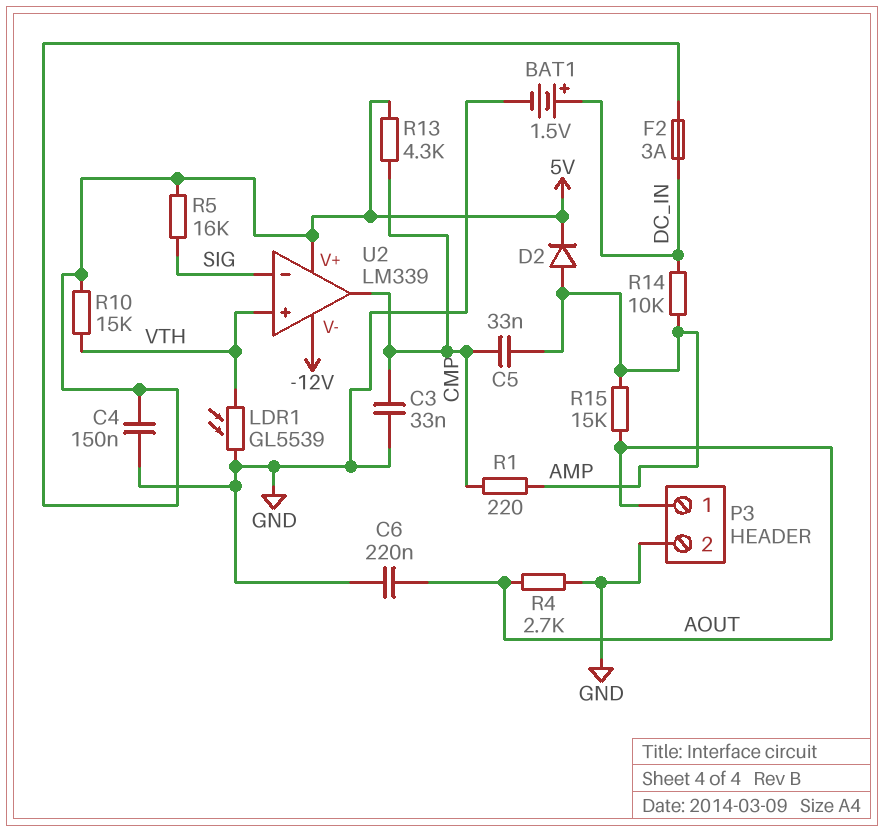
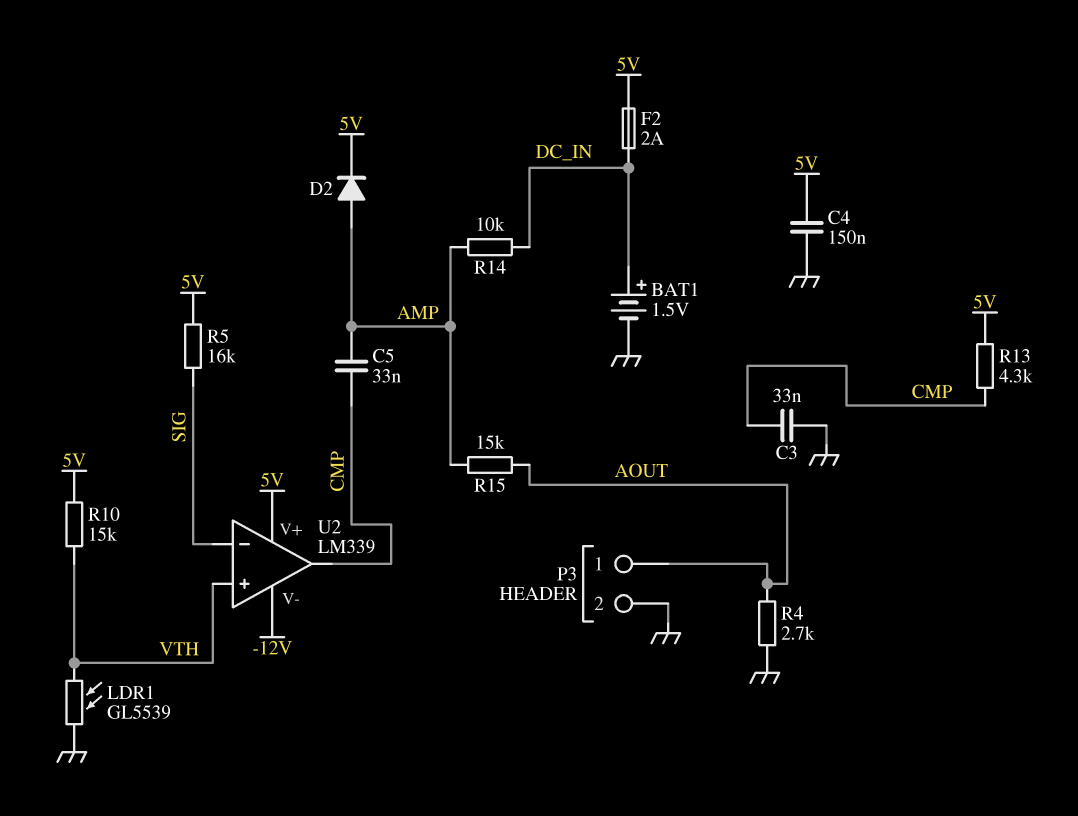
C6: 220nF (AOUT, GND) -> none
F2: 3A (5V, DC_IN) -> 2A (5V, DC_IN)
R1: 220 (AMP, CMP) -> none

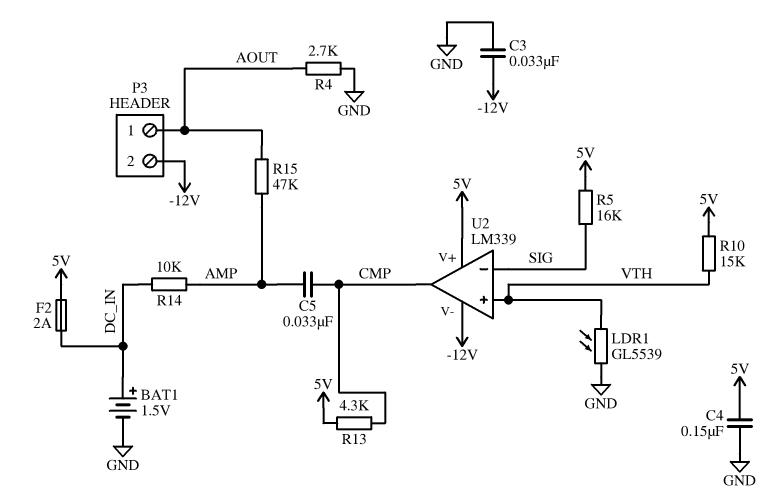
C3: 33nF (CMP, GND) -> 33nF (-12V, GND)
D2: diode (A AMP, K 5V) -> none
P3 pin 2: GND -> -12V
R15: 15k (AMP, AOUT) -> 47k (AMP, AOUT)

